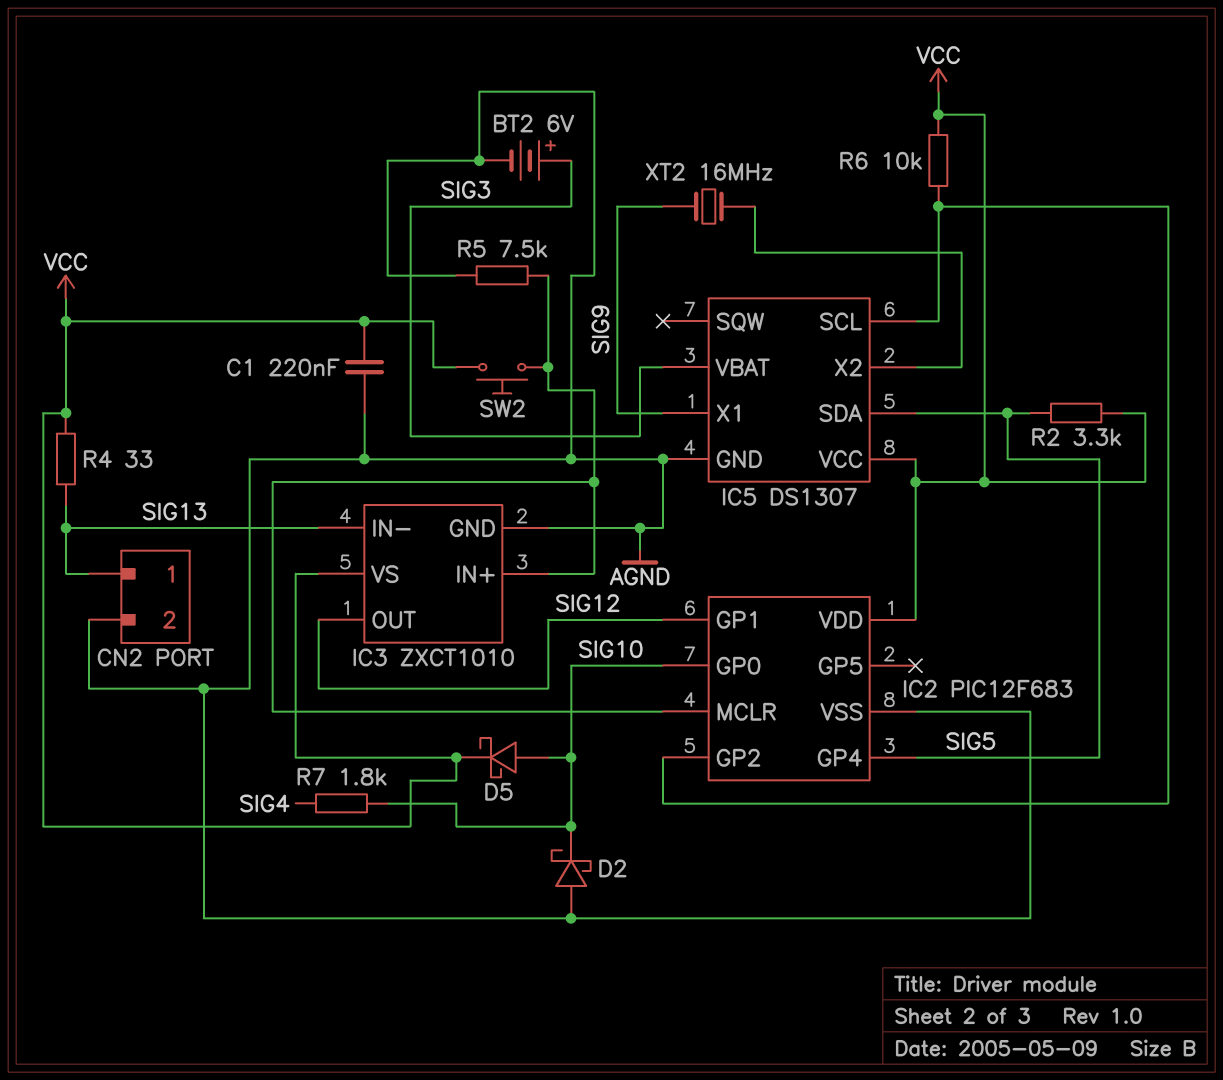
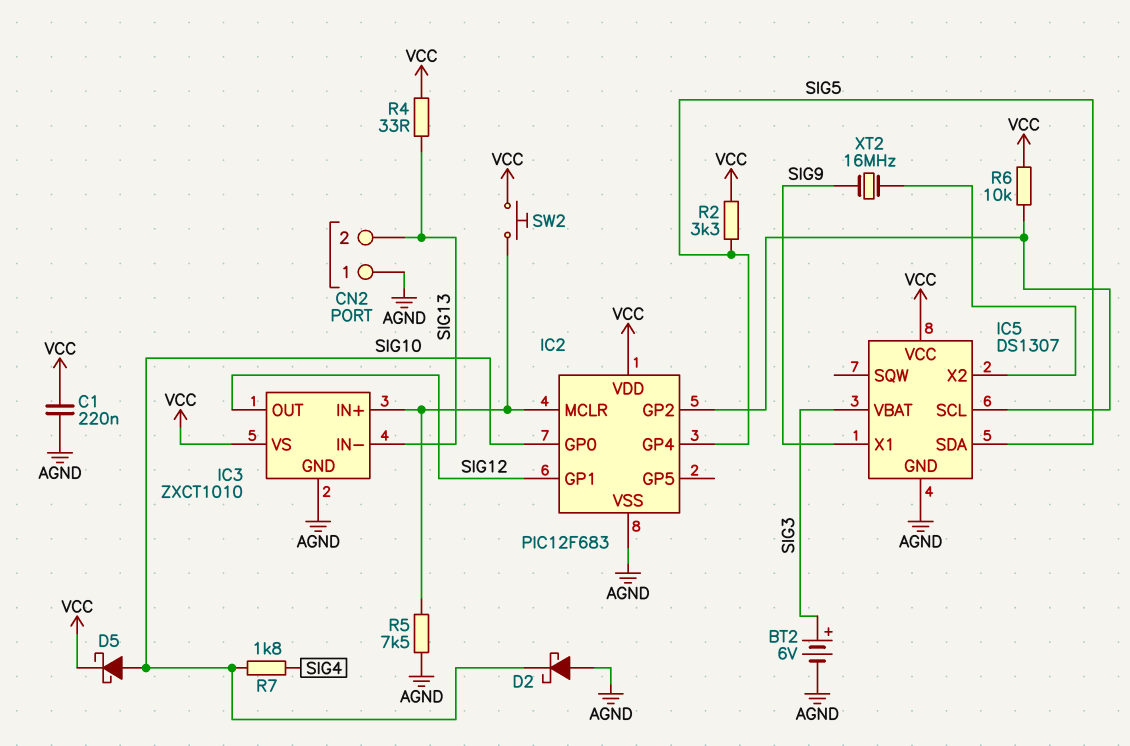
CN2 pin 1: SIG13 -> AGND
CN2 pin 2: AGND -> SIG13

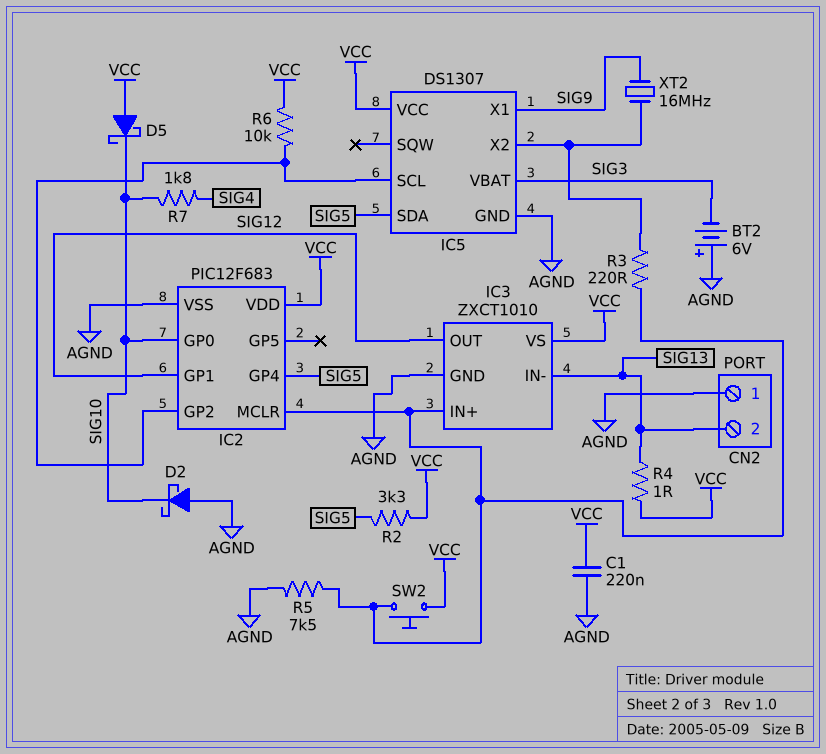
BT2: 6V (plus SIG3, minus AGND) -> 6V (plus AGND, minus SIG3)
D5: schottky (A SIG10, K VCC) -> schottky (A VCC, K SIG10)
R3: none -> 220 (IC2/MCLR, IC5/X2)
R4: 33 (SIG13, VCC) -> 1 (SIG13, VCC)

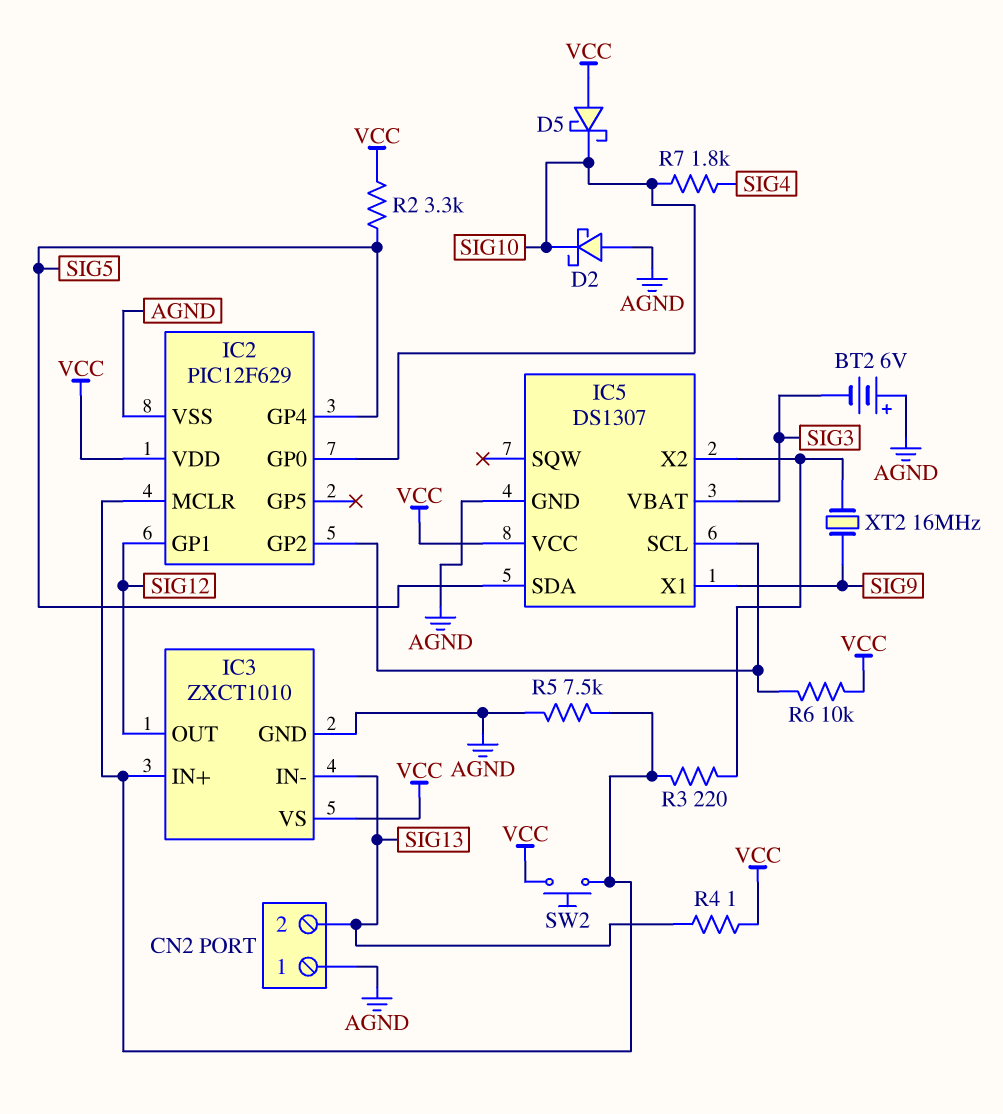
C1: 220nF (AGND, VCC) -> none
IC2: PIC12F683 -> PIC12F629

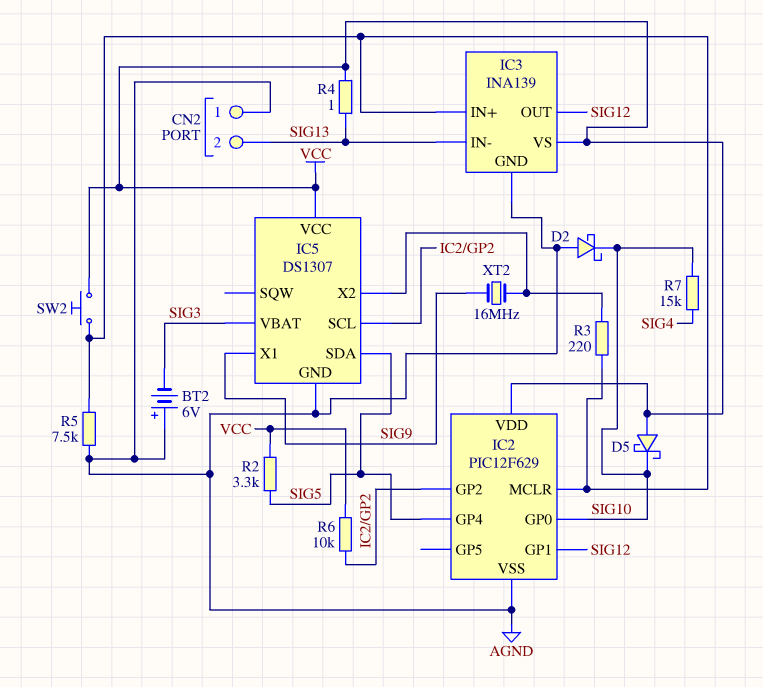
IC3: ZXCT1010 -> INA139
R7: 1.8k (SIG4, SIG10) -> 15k (SIG4, SIG10)

